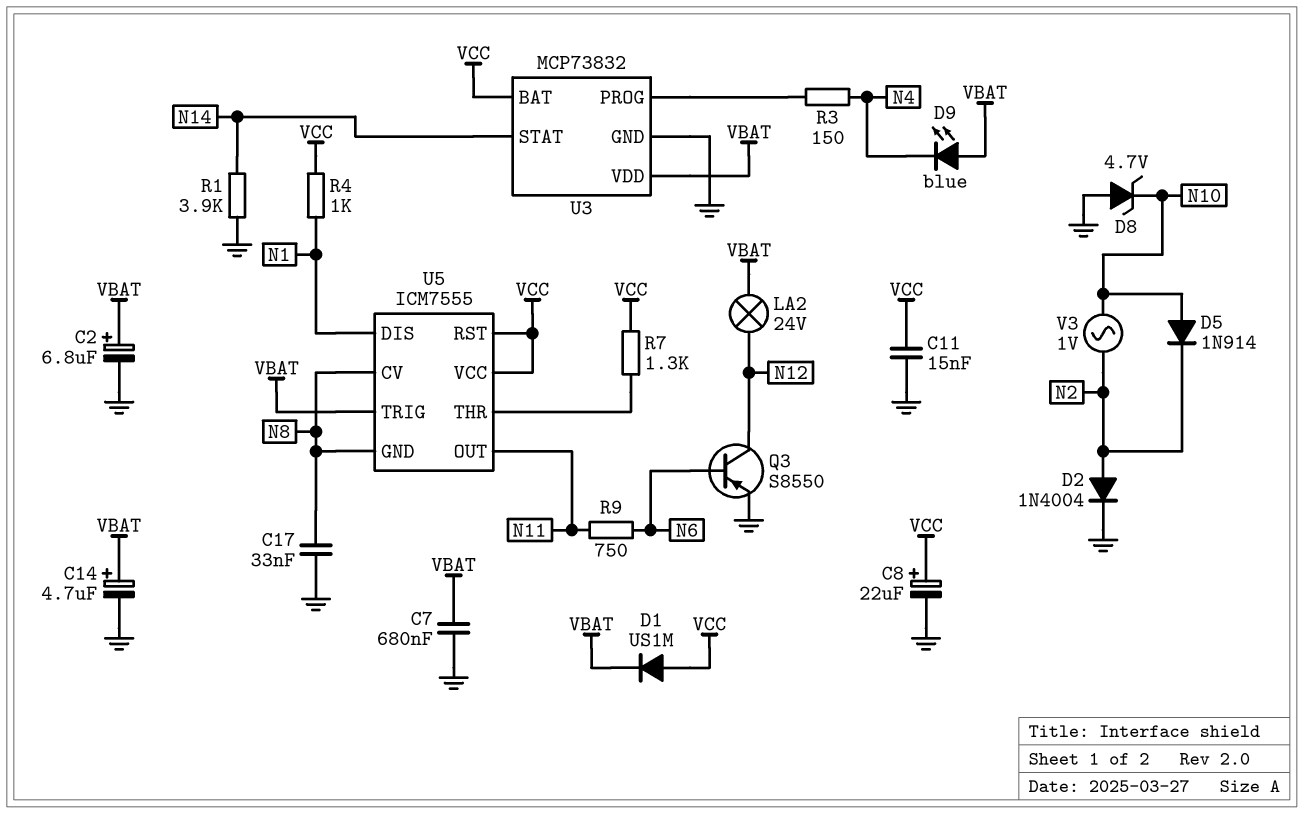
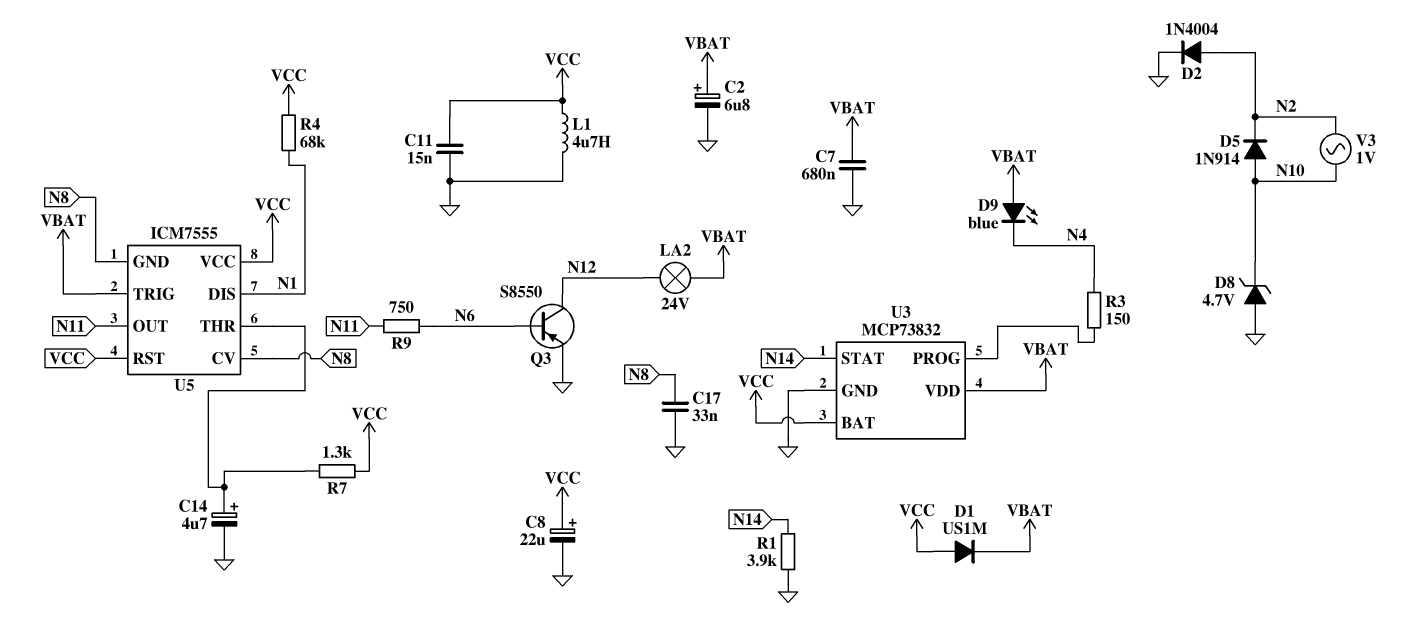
C14: 4.7uF (plus VBAT, minus GND) -> 4.7uF (plus U5/THR, minus GND)
L1: none -> 4.7uH (GND, VCC)
R4: 1k (N1, VCC) -> 68k (N1, VCC)

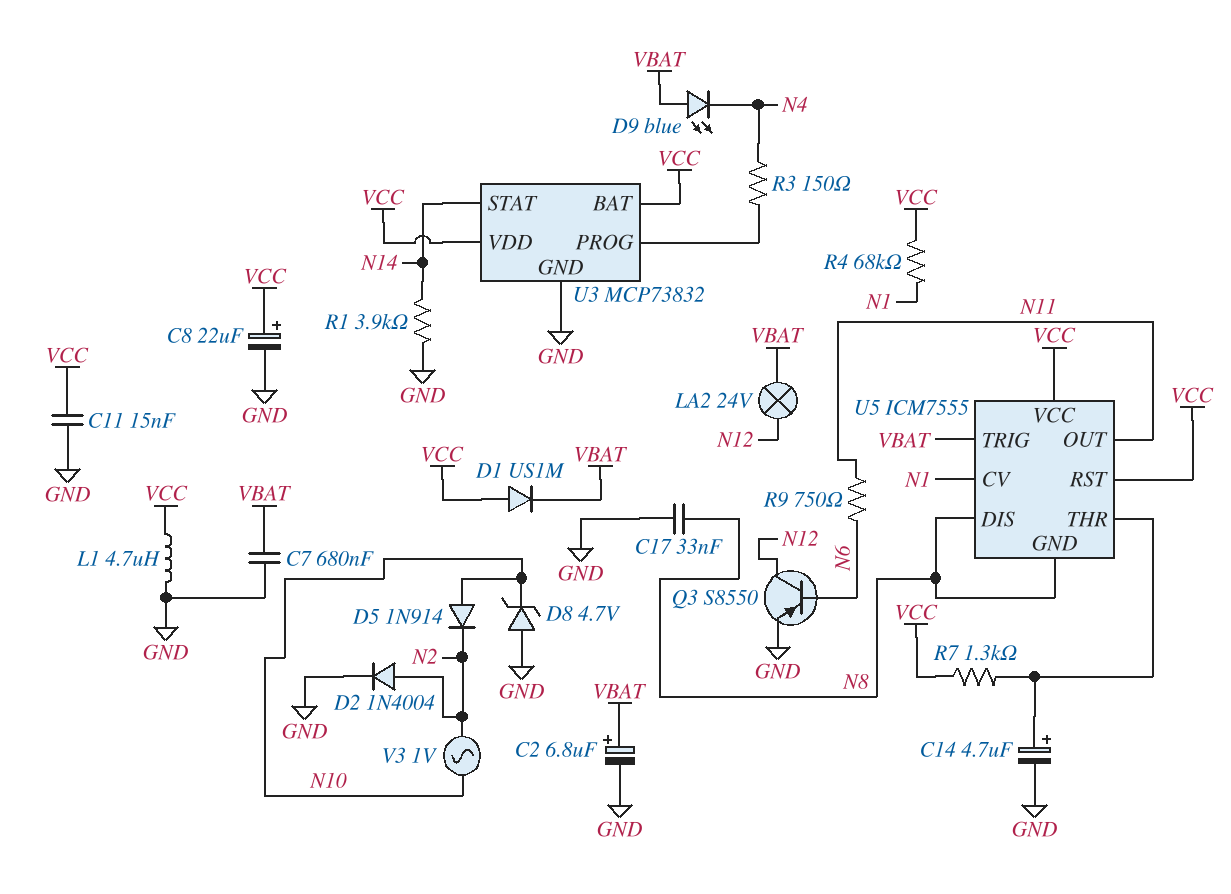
U3 pin VDD: VBAT -> VCC
U5 pin CV: N8 -> N1
U5 pin DIS: N1 -> N8

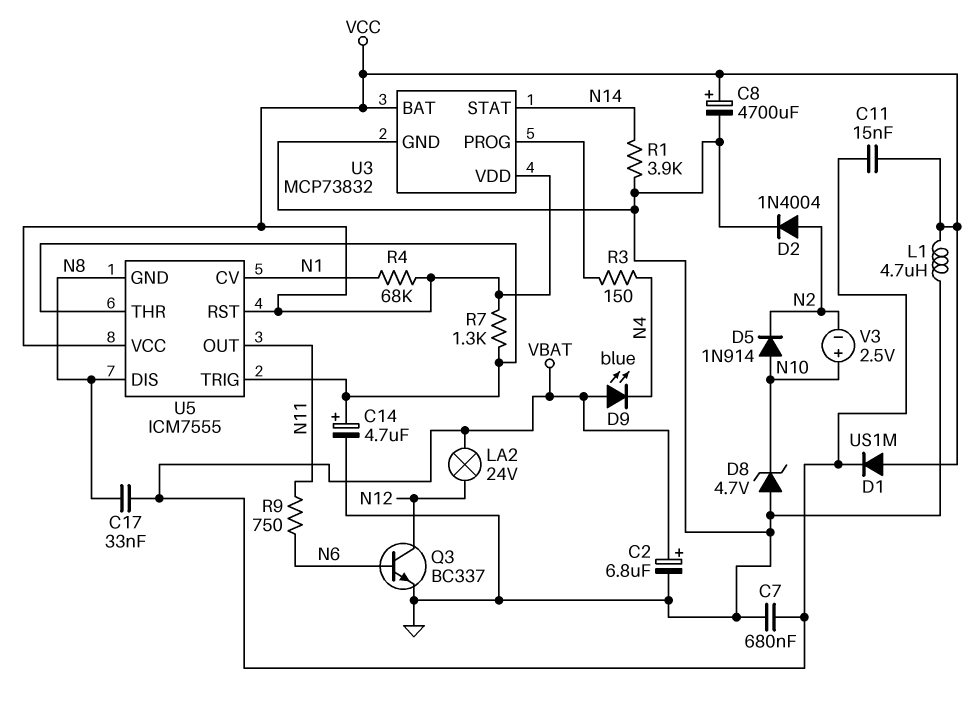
C8: 22uF (plus VCC, minus GND) -> 4700uF (plus VCC, minus GND)
C11: 15nF (GND, VCC) -> 15nF (VBAT, VCC)
C17: 33nF (GND, N8) -> 33nF (N8, VBAT)
Q3: PNP S8550 (B N6, C N12, E GND) -> NPN BC337 (B N6, C N12, E GND)
U5 pin TRIG: VBAT -> U5/THR
V3: AC 1V (N2, N10) -> 2.5V (plus N10, minus N2)

